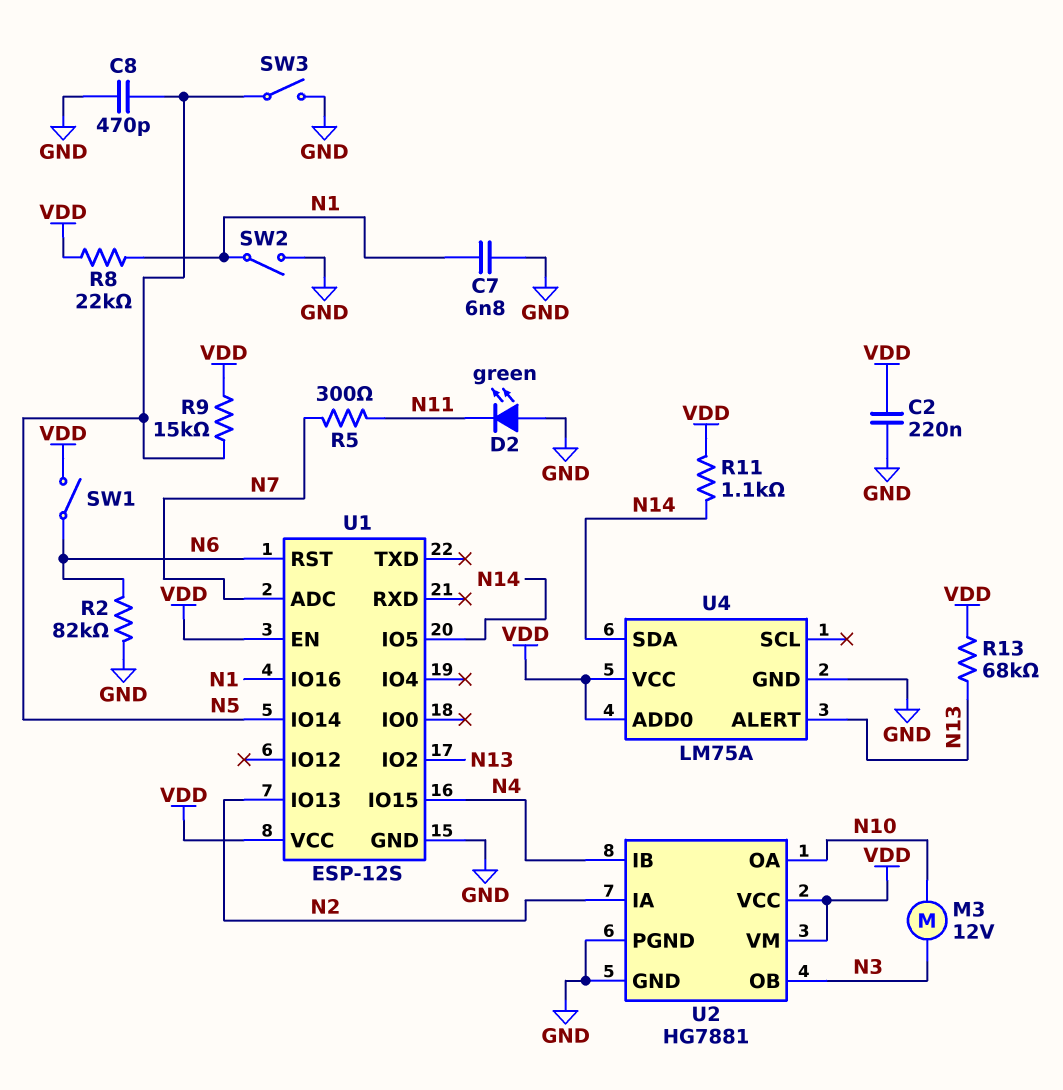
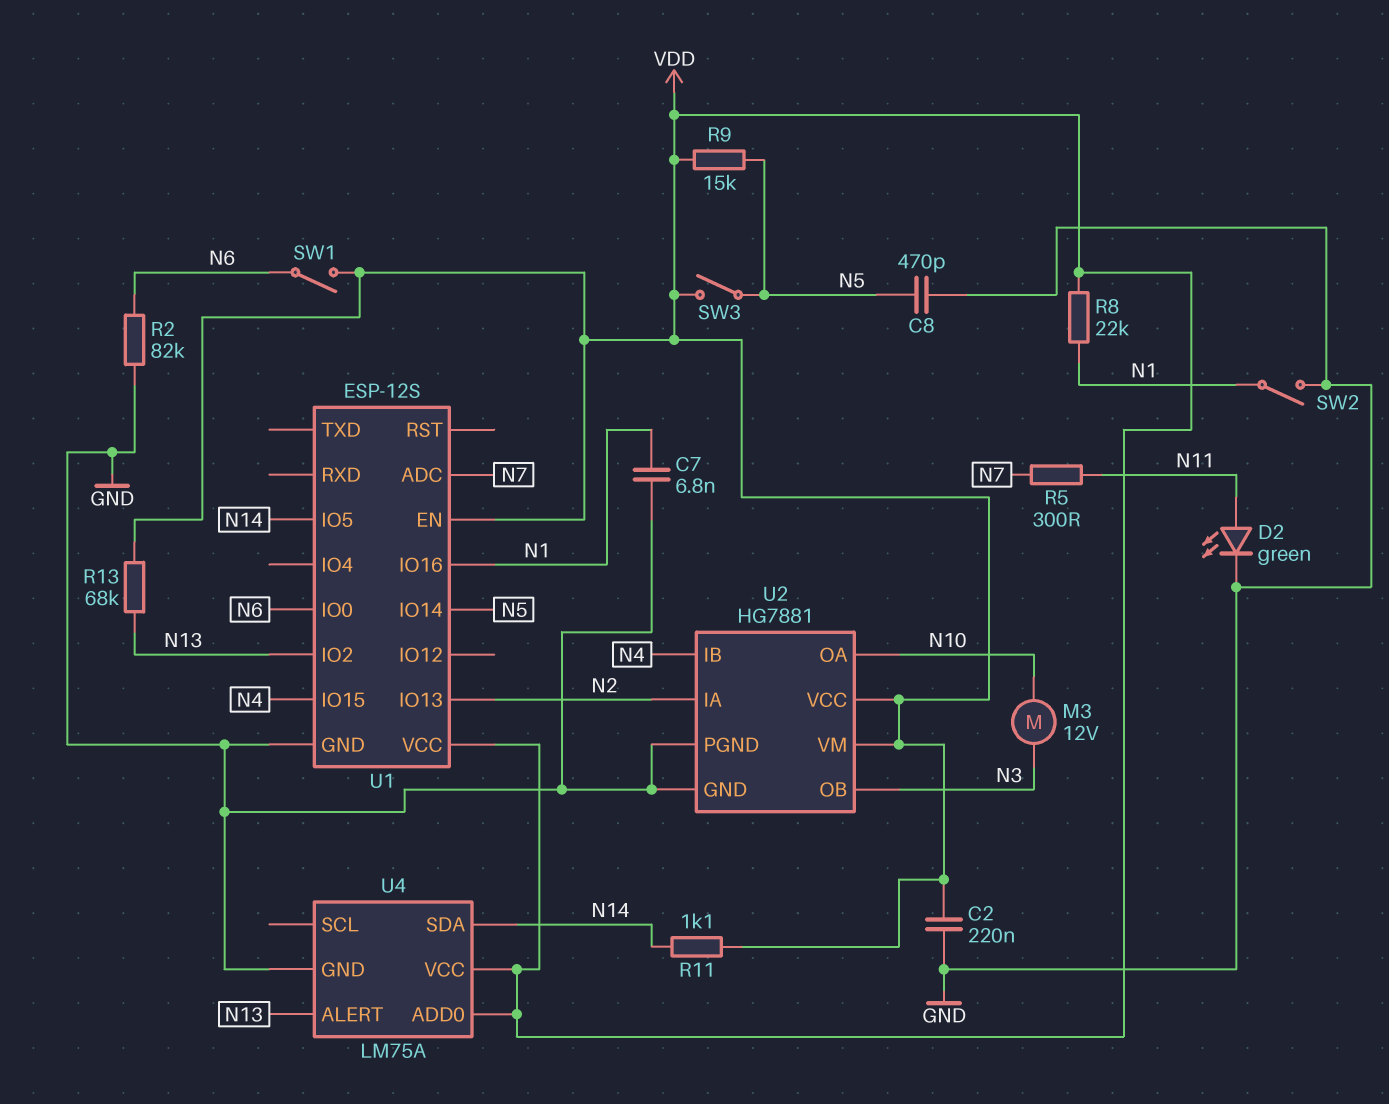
D2: LED green (A GND, K N11) -> LED green (A N11, K GND)
SW3: switch (GND, N5) -> switch (N5, VDD)
U1 pin IO0: none -> N6
U1 pin RST: N6 -> none

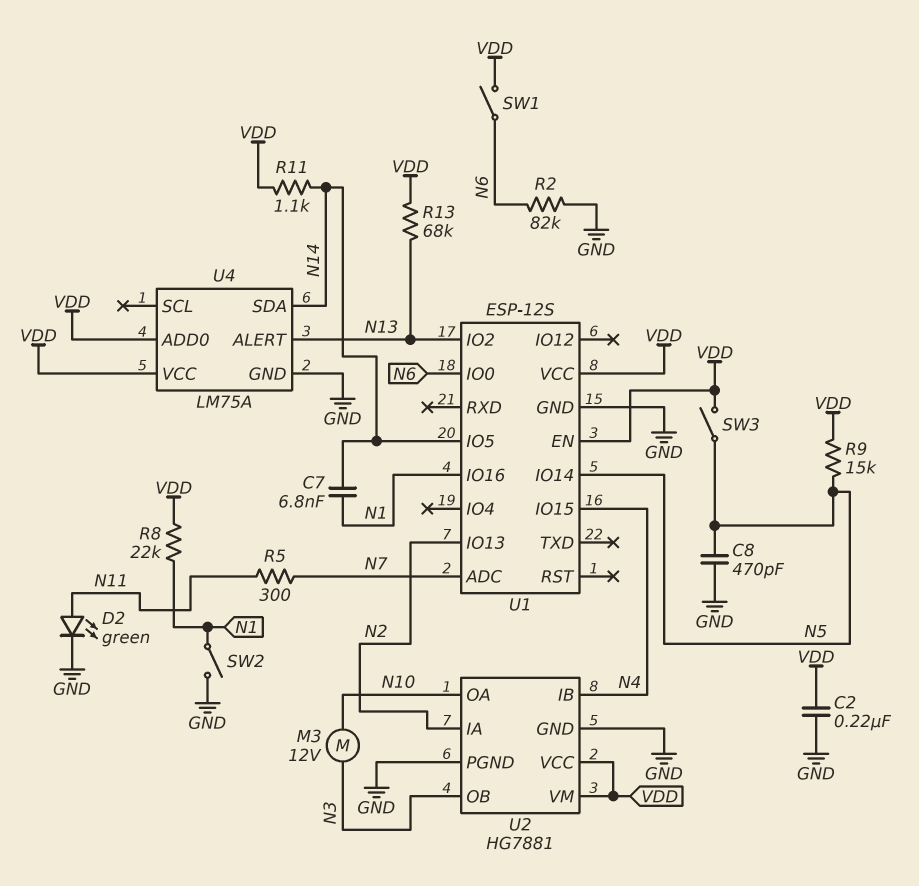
C7: 6.8nF (GND, N1) -> 6.8nF (N1, N14)

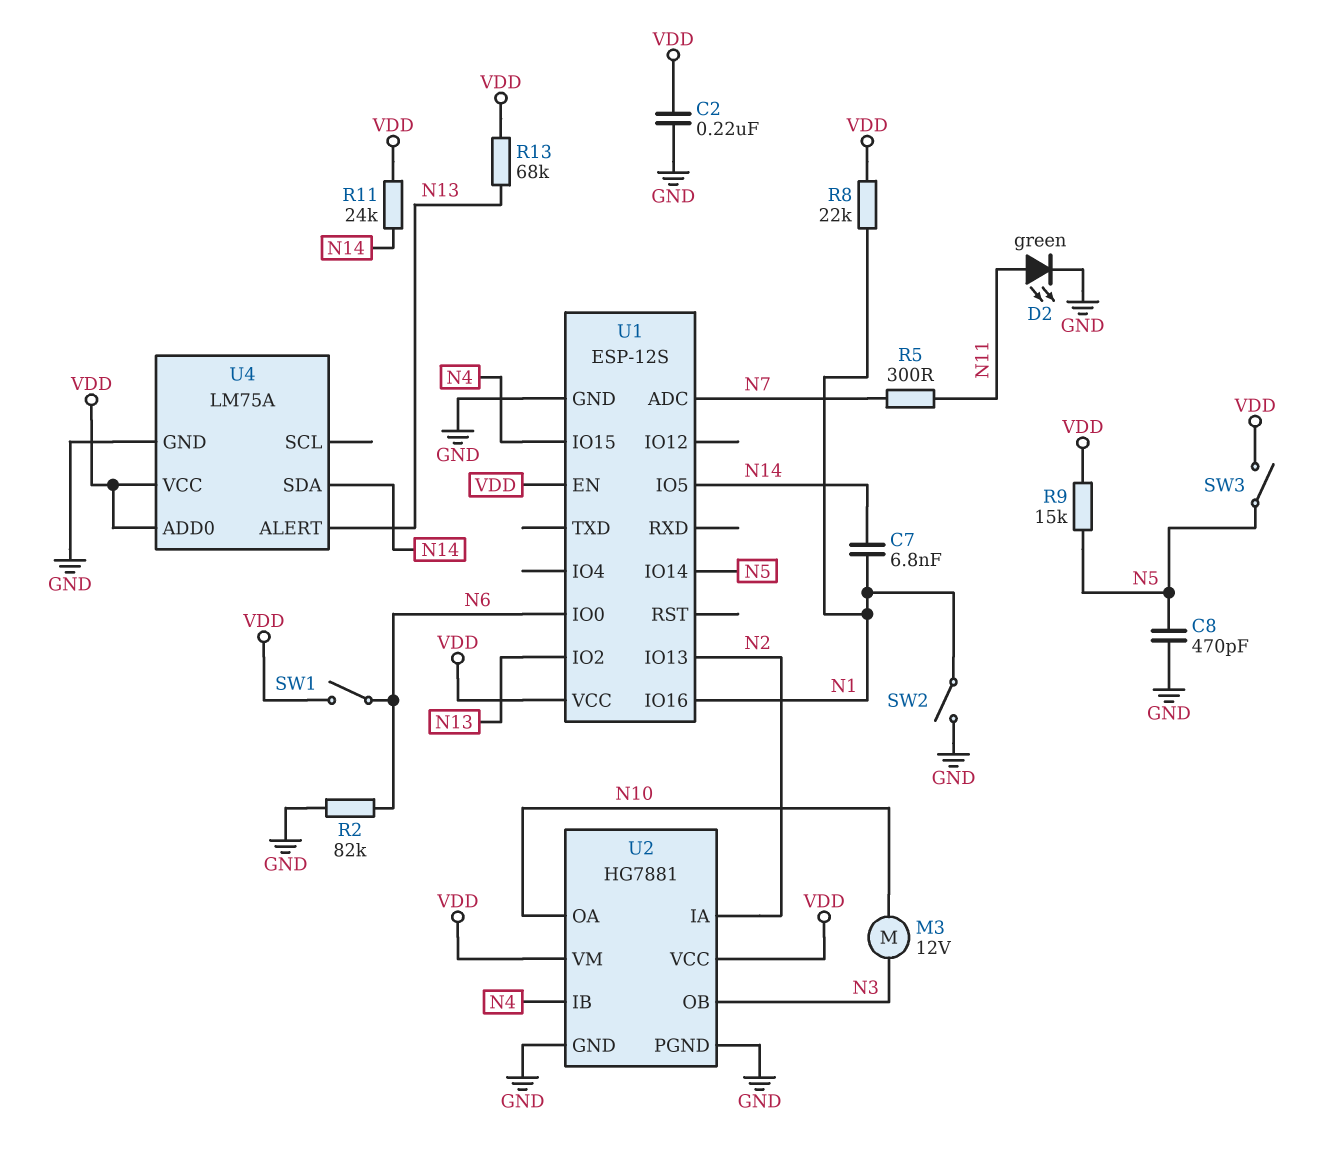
R11: 1.1k (N14, VDD) -> 24k (N14, VDD)

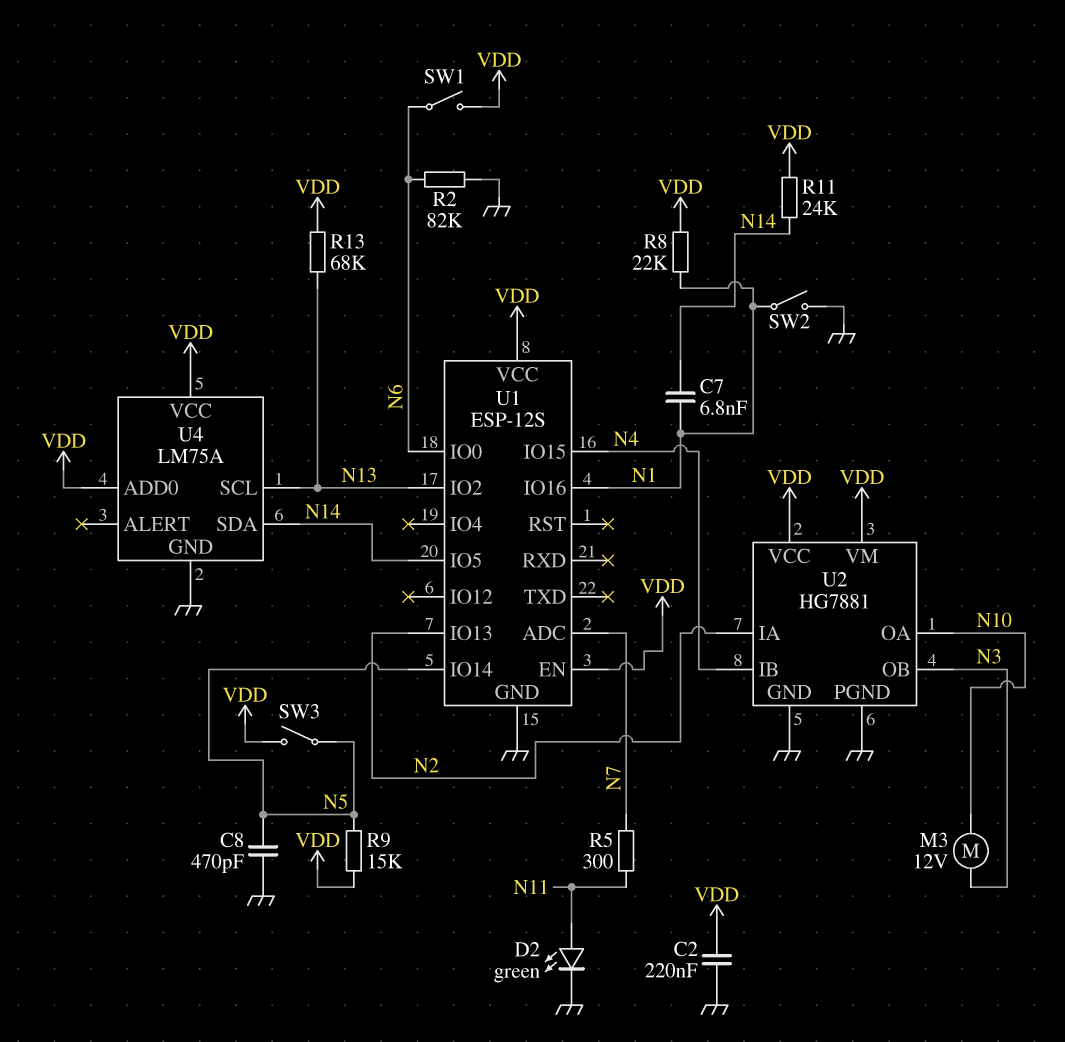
U4 pin ALERT: N13 -> none
U4 pin SCL: none -> N13

